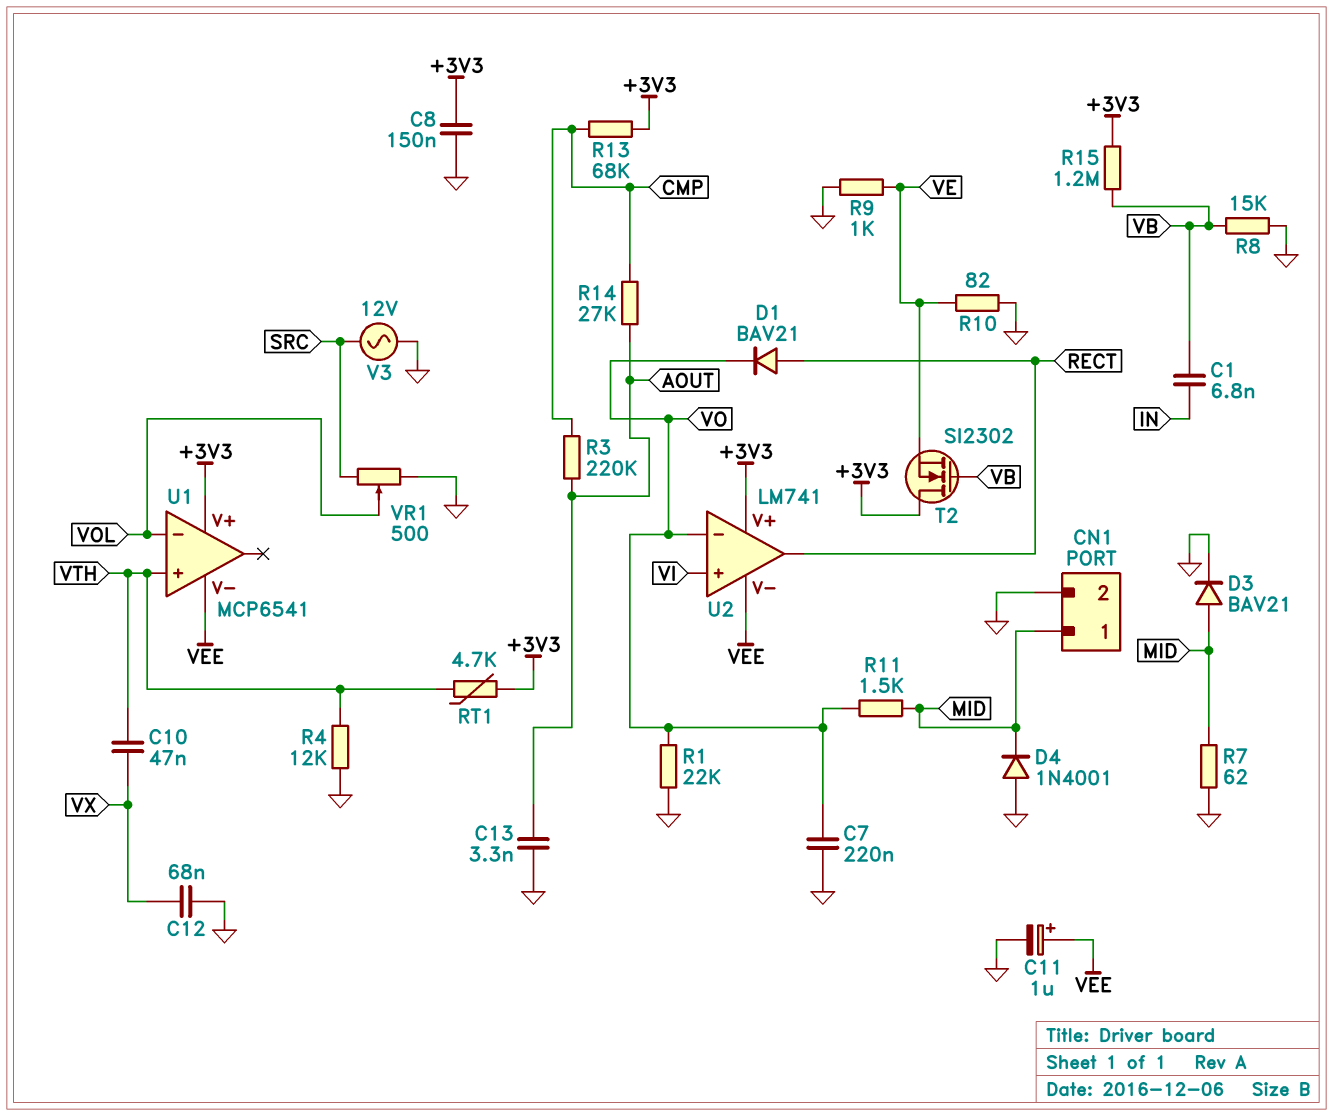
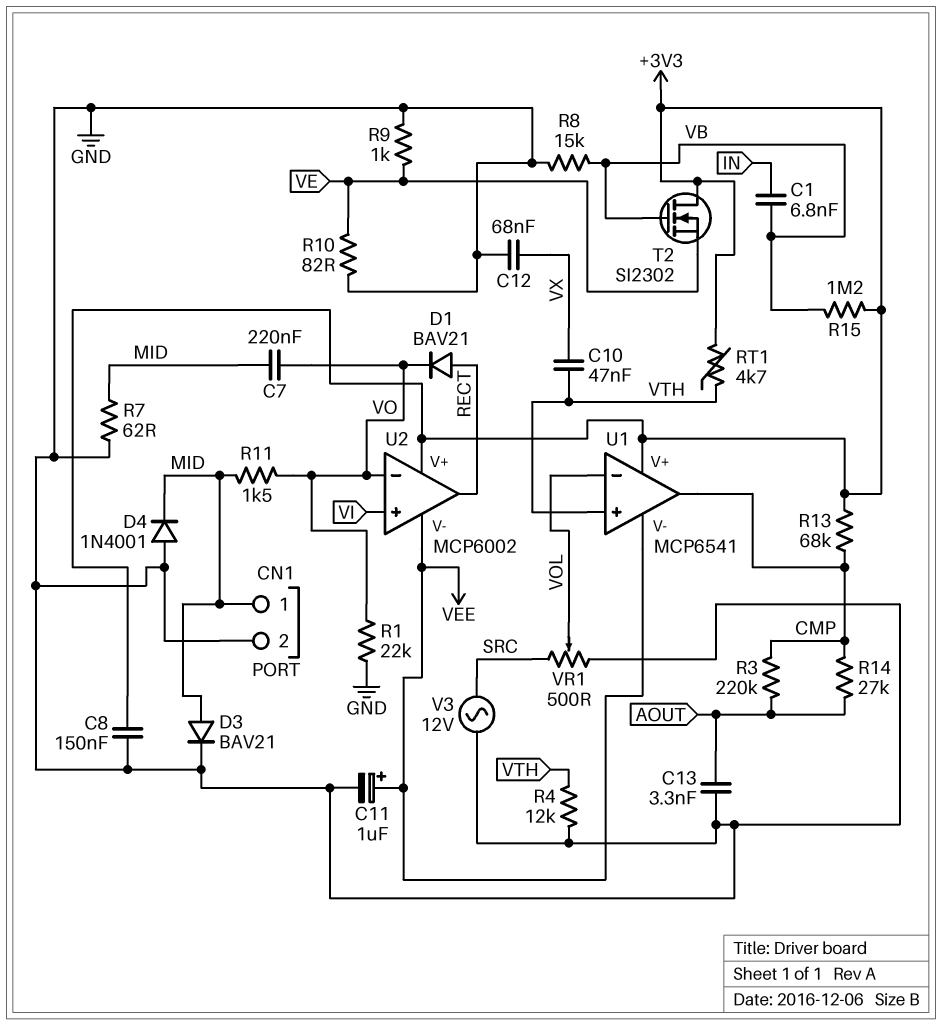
C7: 220nF (GND, VO) -> 220nF (MID, VO)
U1 pin out: none -> CMP
U2: LM741 -> MCP6002

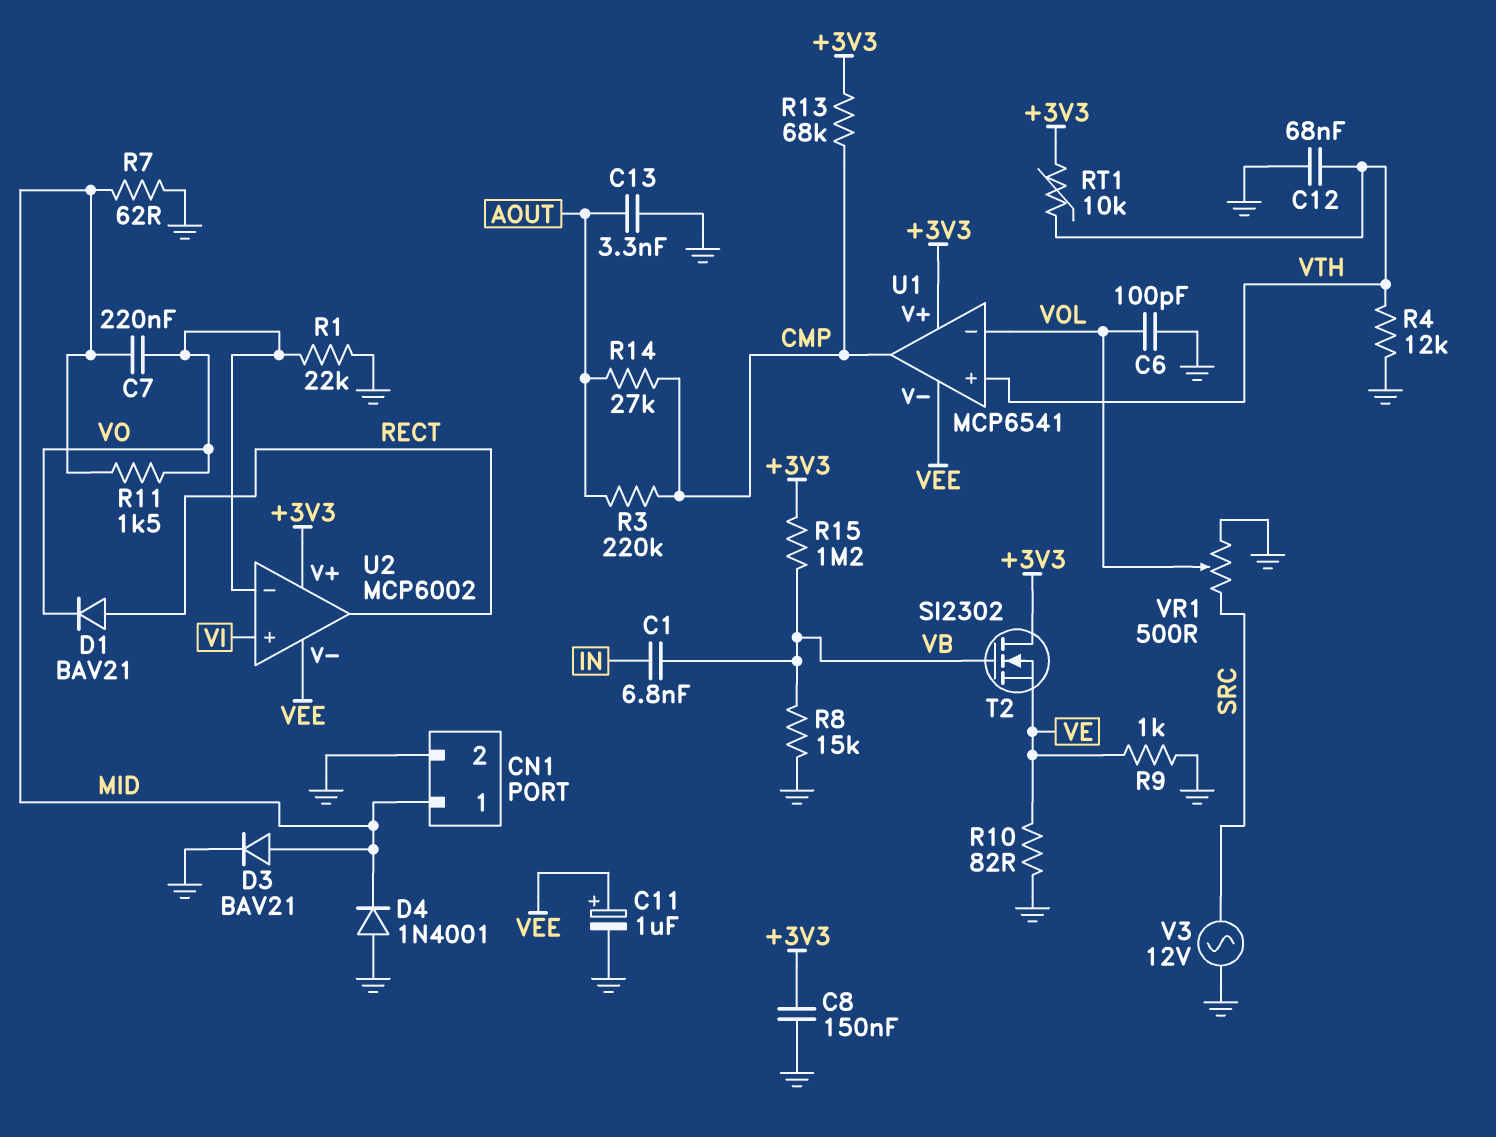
C6: none -> 100pF (GND, VOL)
C10: 47nF (VTH, VX) -> none
C12: 68nF (GND, VX) -> 68nF (GND, VTH)
RT1: 4.7k (+3V3, VTH) -> 10k (+3V3, VTH)

